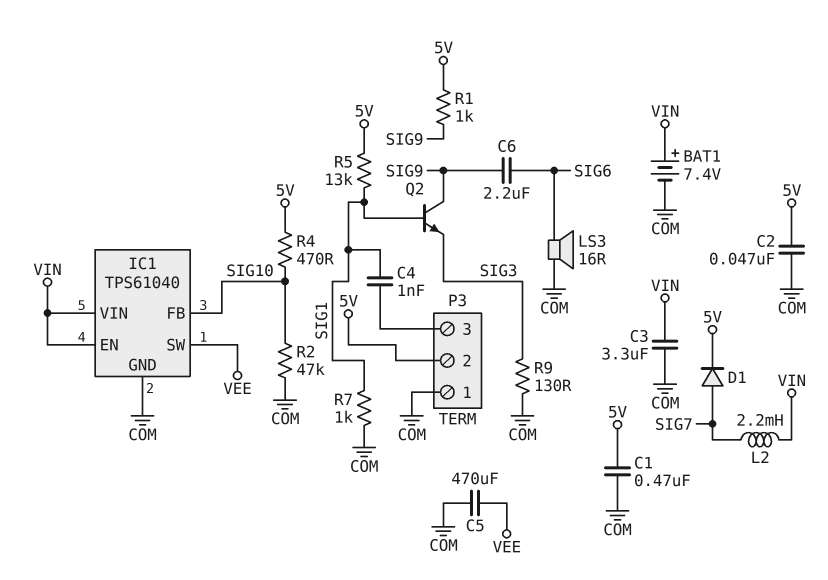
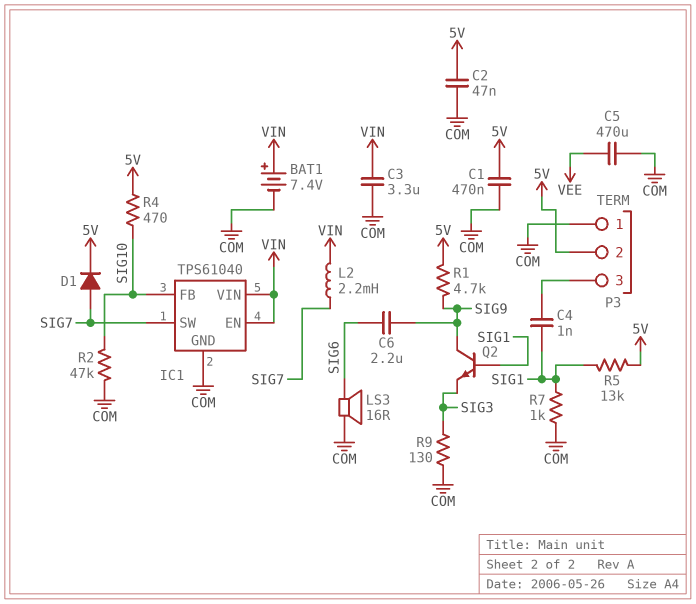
IC1 pin SW: VEE -> SIG7
R1: 1k (5V, SIG9) -> 4.7k (5V, SIG9)

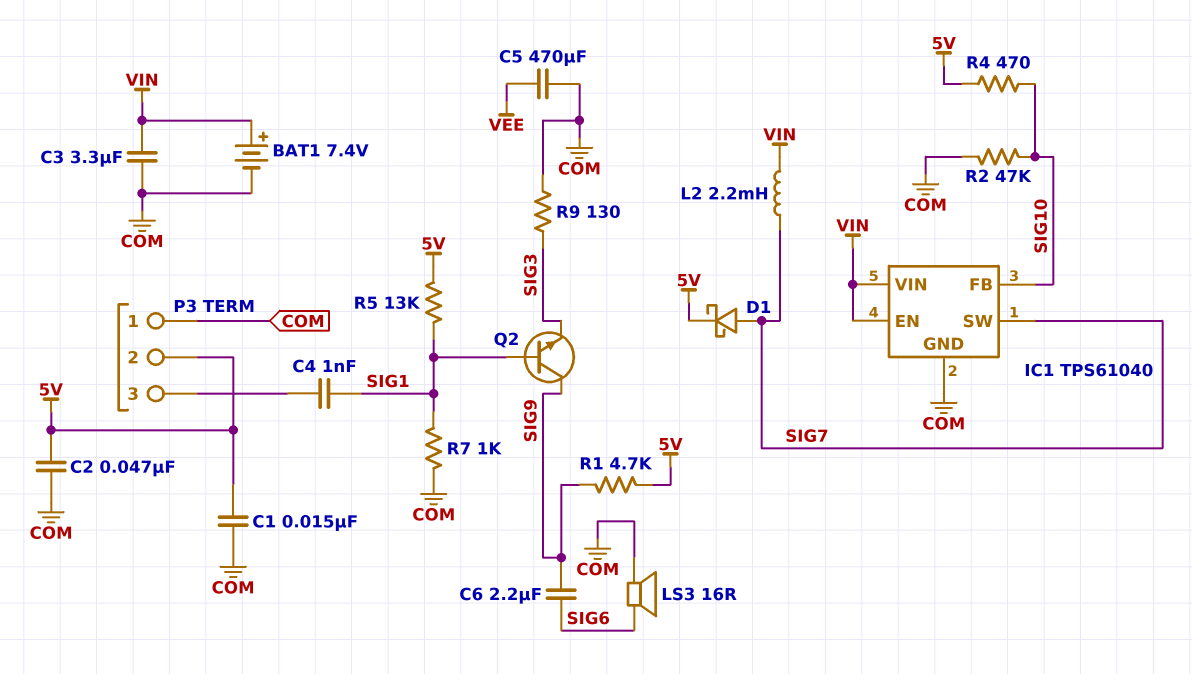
C1: 470nF (5V, COM) -> 15nF (5V, COM)
D1: diode (A SIG7, K 5V) -> schottky (A SIG7, K 5V)

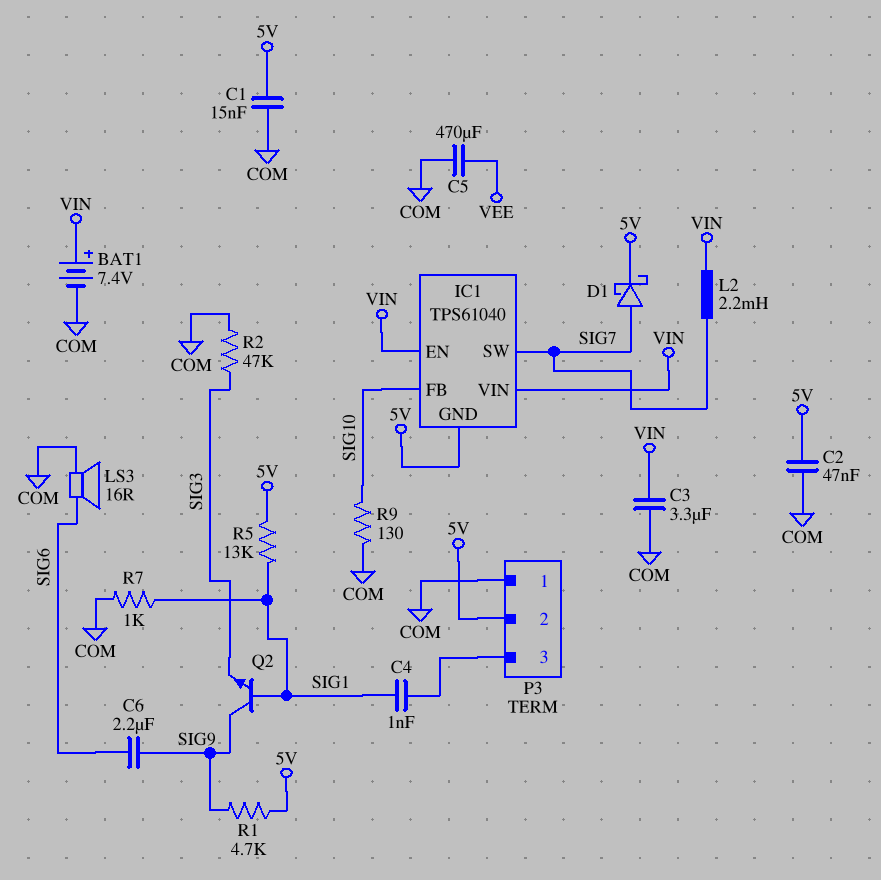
IC1 pin GND: COM -> 5V
R2: 47k (COM, SIG10) -> 47k (COM, SIG3)
R4: 470 (5V, SIG10) -> none
R9: 130 (COM, SIG3) -> 130 (COM, SIG10)

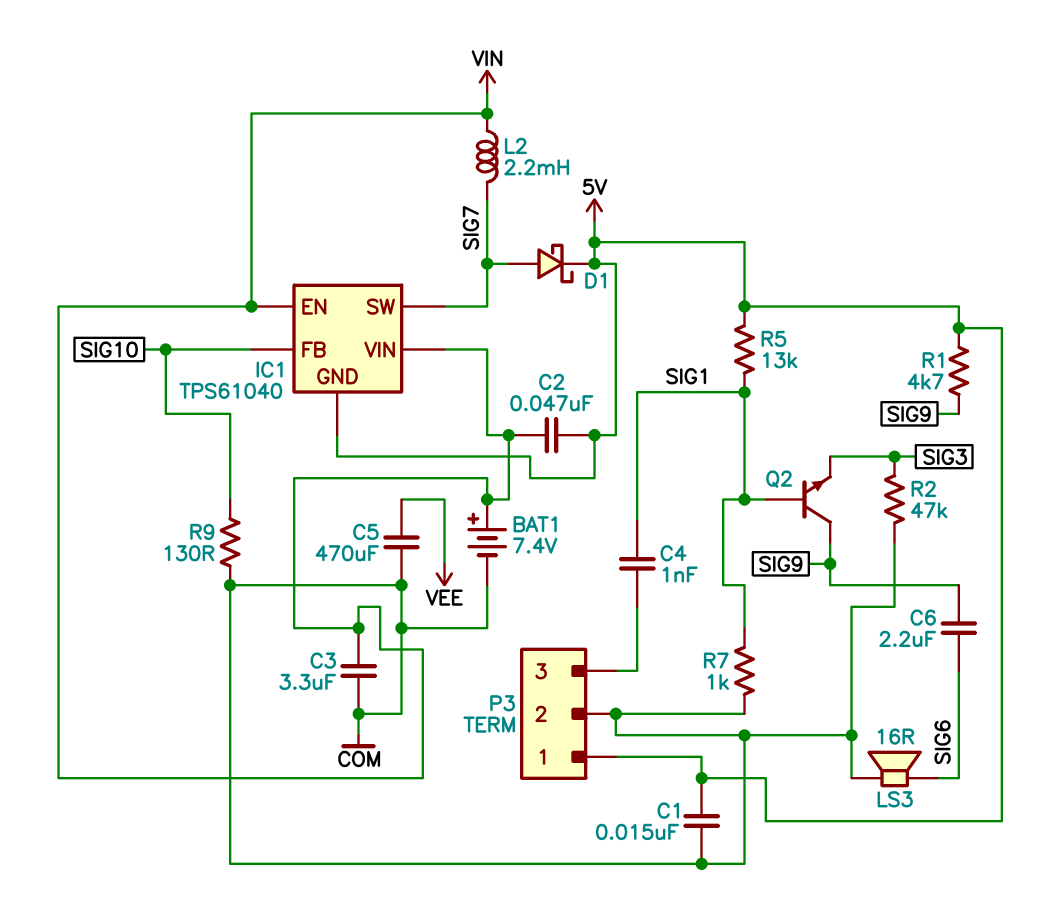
C2: 47nF (5V, COM) -> 47nF (5V, VIN)
P3 pin 1: COM -> 5V
P3 pin 2: 5V -> COM

